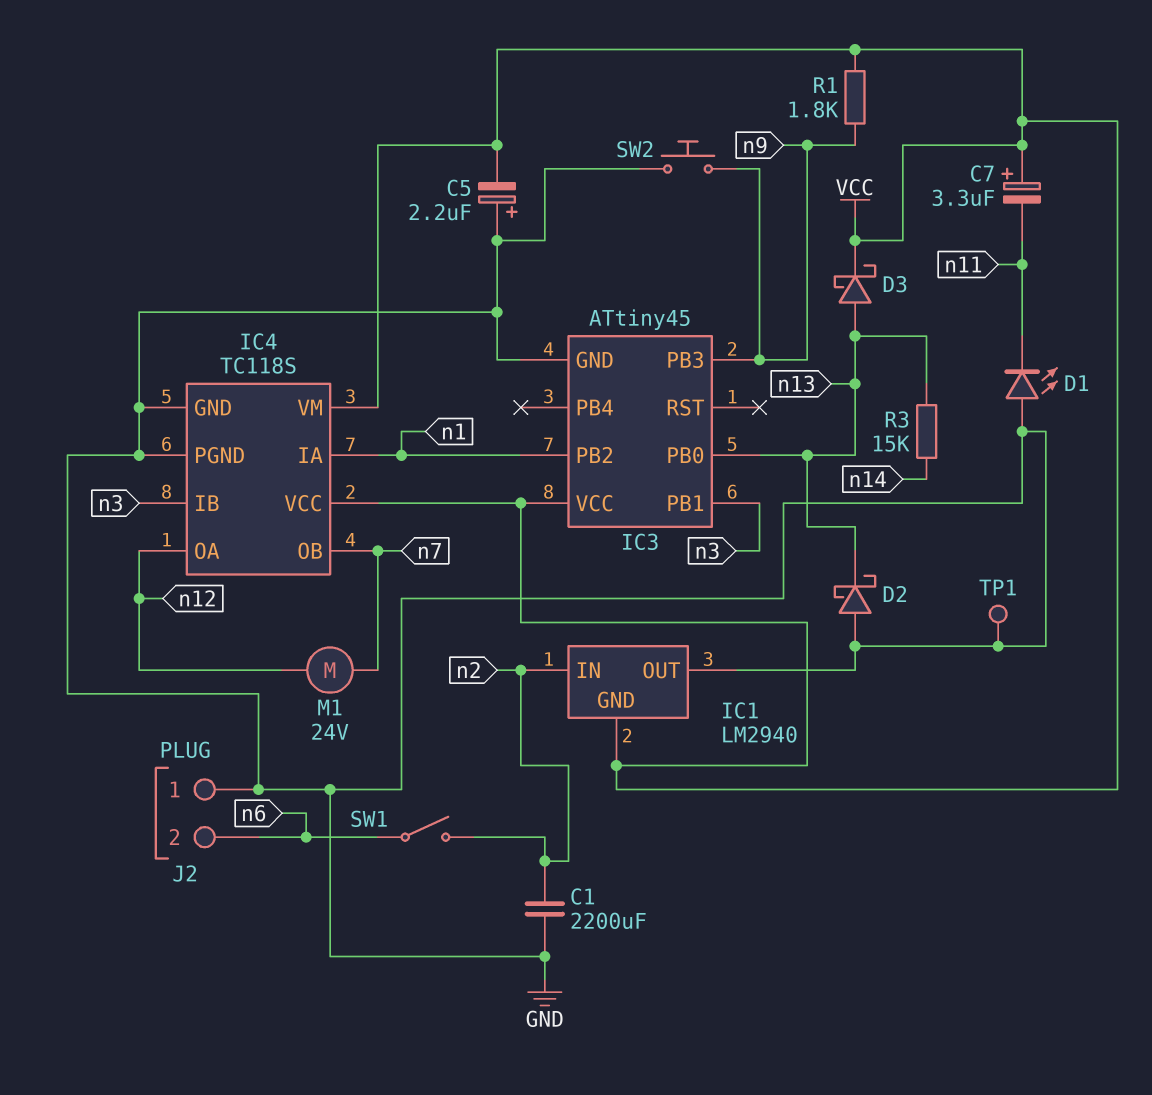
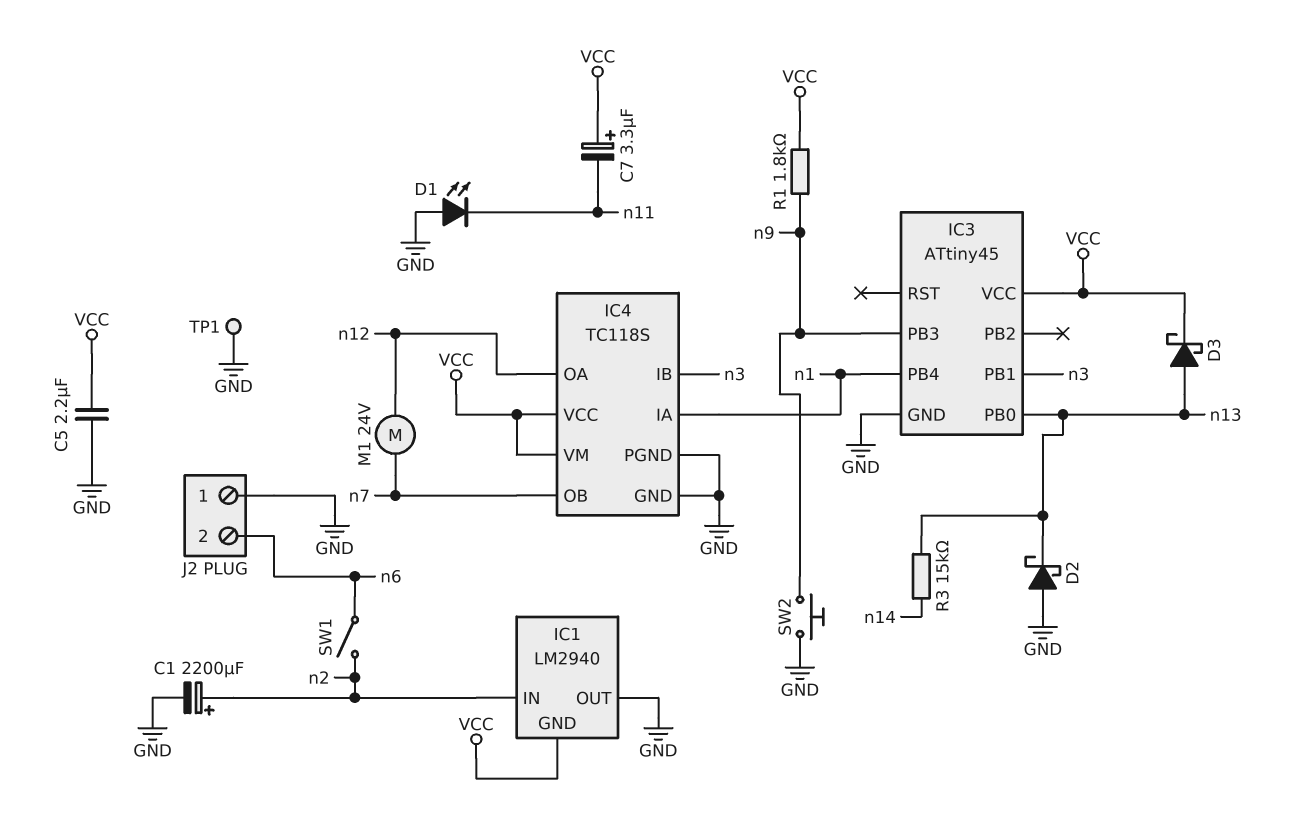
C1: 2200uF (GND, n2) -> 2200uF (plus n2, minus GND)
C5: 2.2uF (plus GND, minus VCC) -> 2.2uF (GND, VCC)
IC3 pin PB2: n1 -> none
IC3 pin PB4: none -> n1

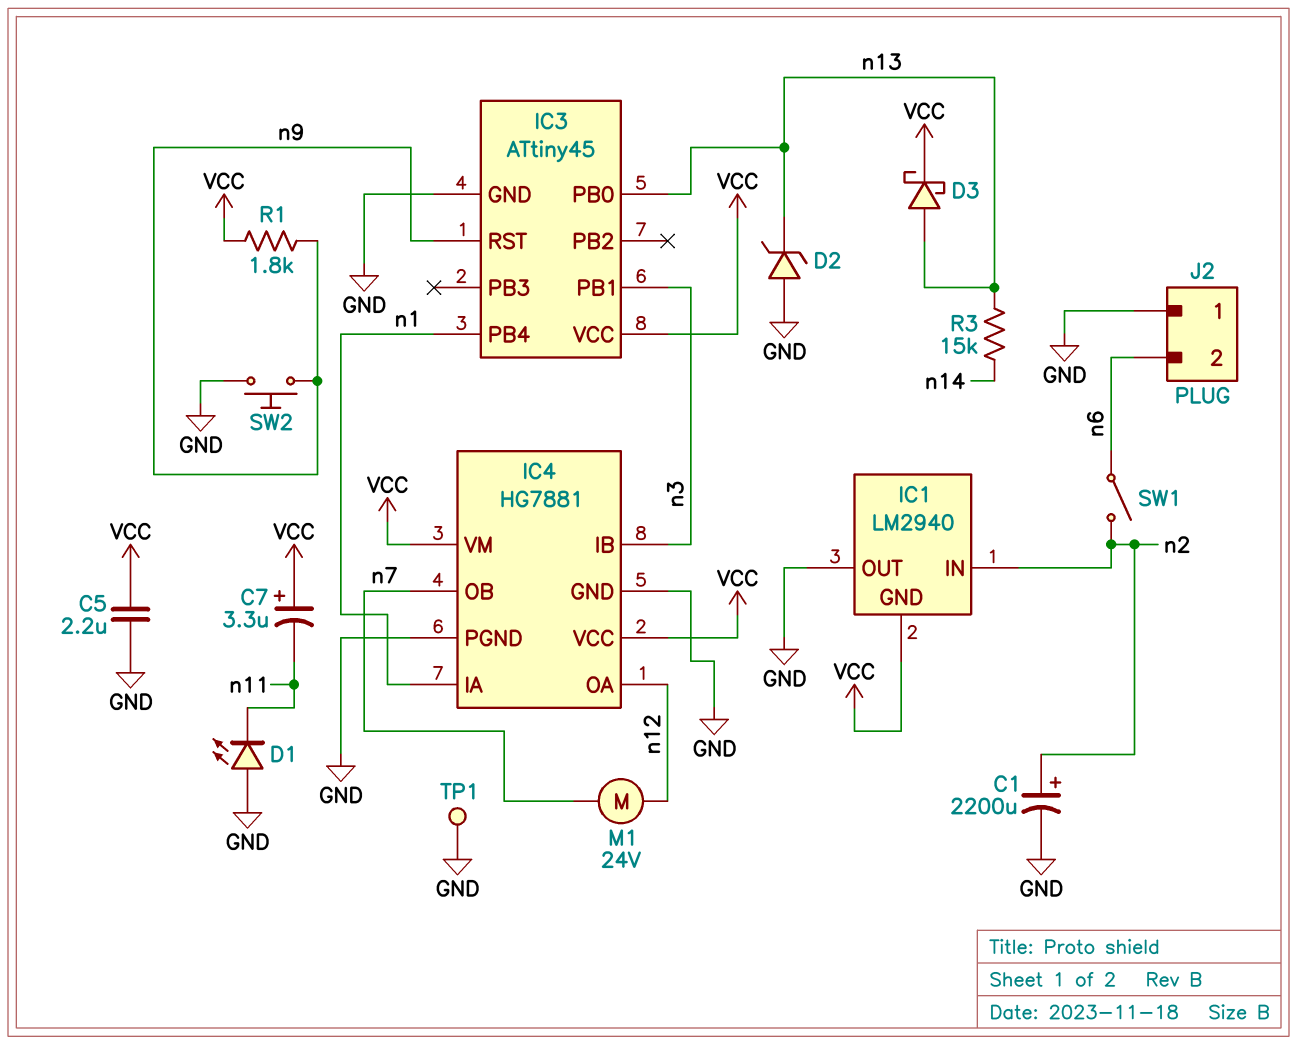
D2: schottky (A GND, K n13) -> zener (A GND, K n13)
IC3 pin PB3: n9 -> none
IC3 pin RST: none -> n9
IC4: TC118S -> HG7881

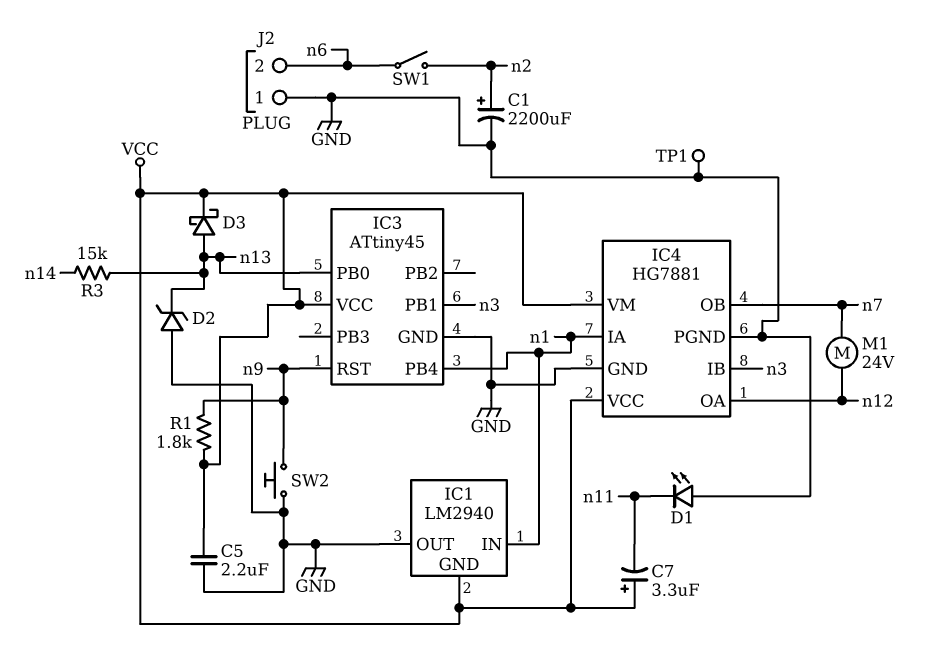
IC1 pin IN: n2 -> n1

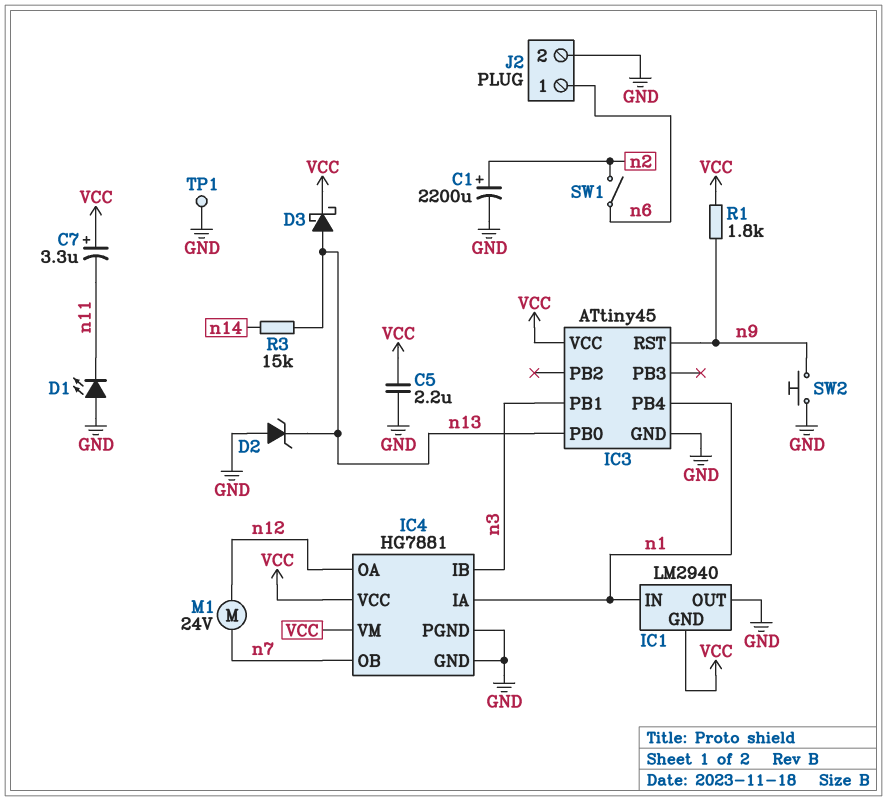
J2 pin 1: GND -> n6
J2 pin 2: n6 -> GND

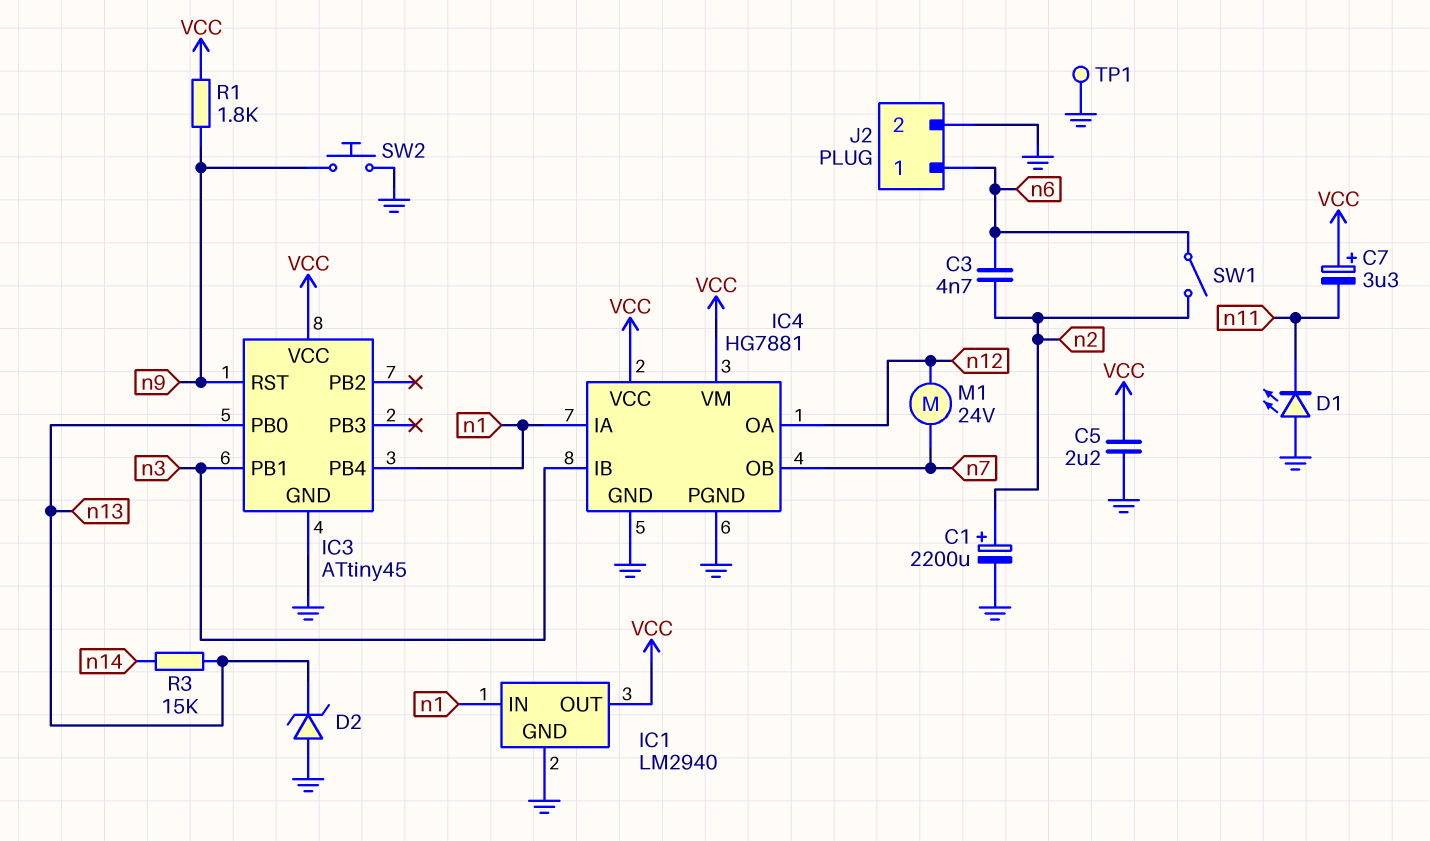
C3: none -> 4.7nF (n2, n6)
D3: schottky (A n13, K VCC) -> none
IC1 pin GND: VCC -> GND
IC1 pin OUT: GND -> VCC

